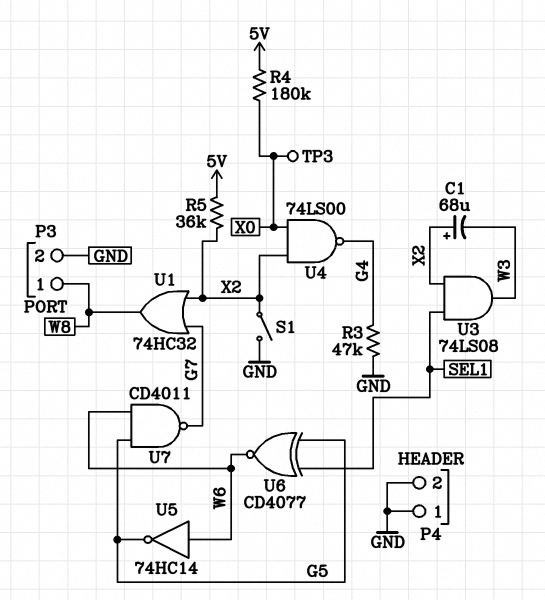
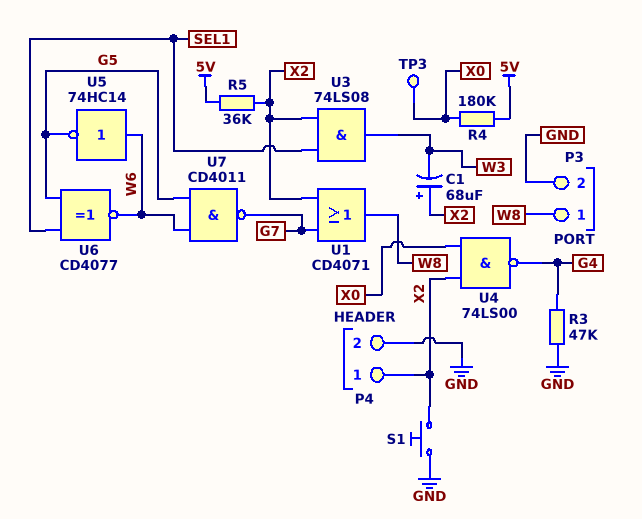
P4 pin 1: GND -> X2
S1: switch (GND, X2) -> button (GND, X2)
U1: OR 74HC32 (in G7, in X2, out W8) -> OR CD4071 (in G7, in X2, out W8)

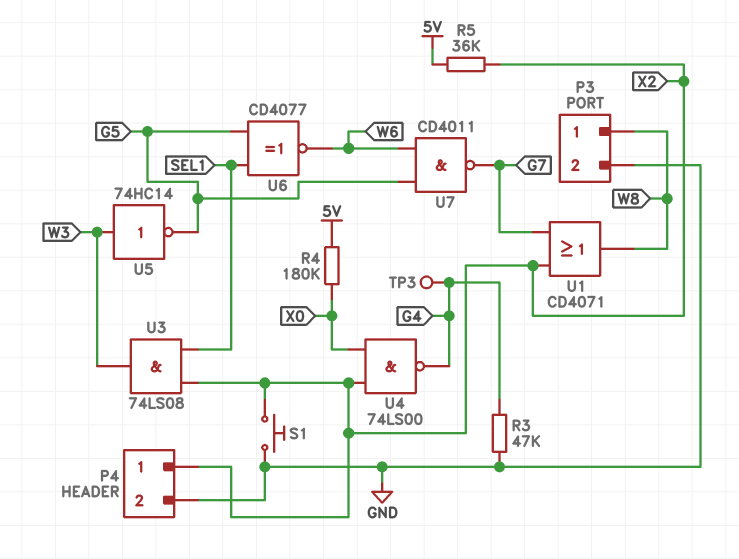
C1: 68uF (plus X2, minus W3) -> none
TP3: test point (X0) -> test point (G4)
U5: NOT 74HC14 (in W6, out G5) -> NOT 74HC14 (in W3, out G5)

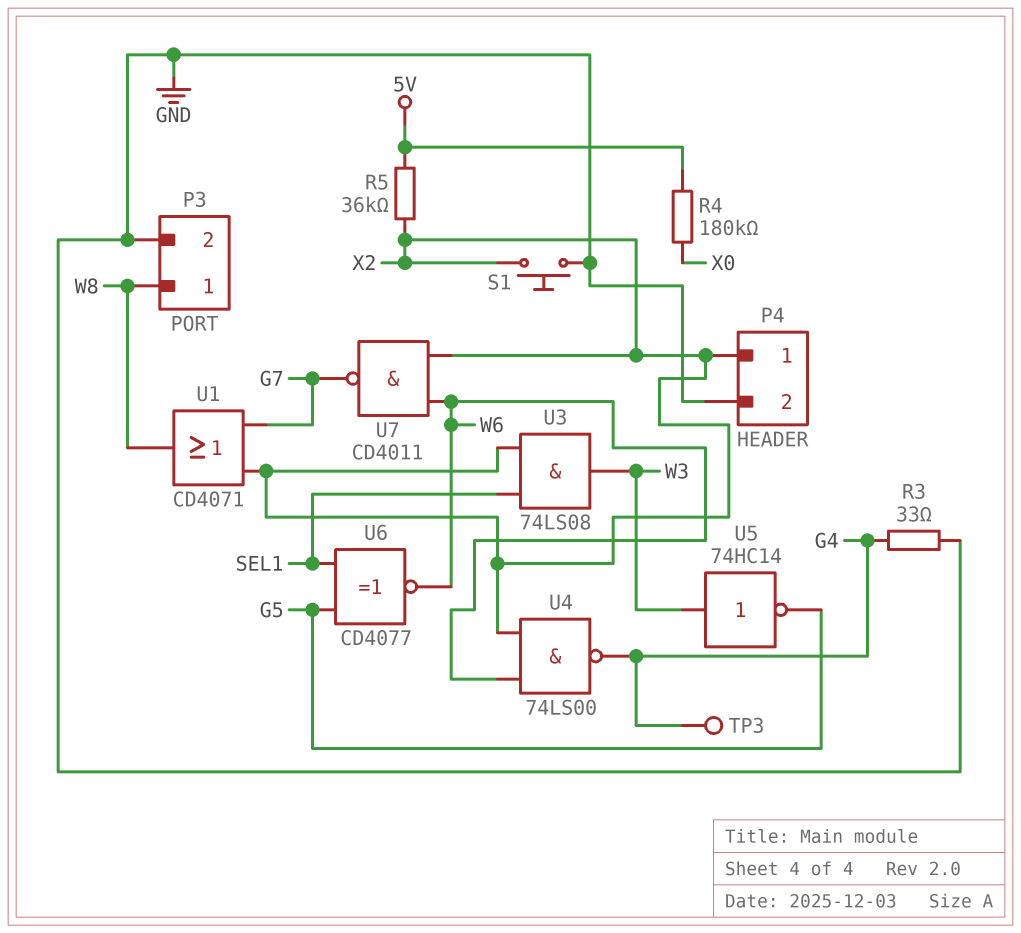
R3: 47k (G4, GND) -> 33 (G4, GND)
U4: NAND 74LS00 (in X0, in X2, out G4) -> NAND 74LS00 (in W6, in X2, out G4)
U7: NAND CD4011 (in G5, in W6, out G7) -> NAND CD4011 (in W6, in X2, out G7)

